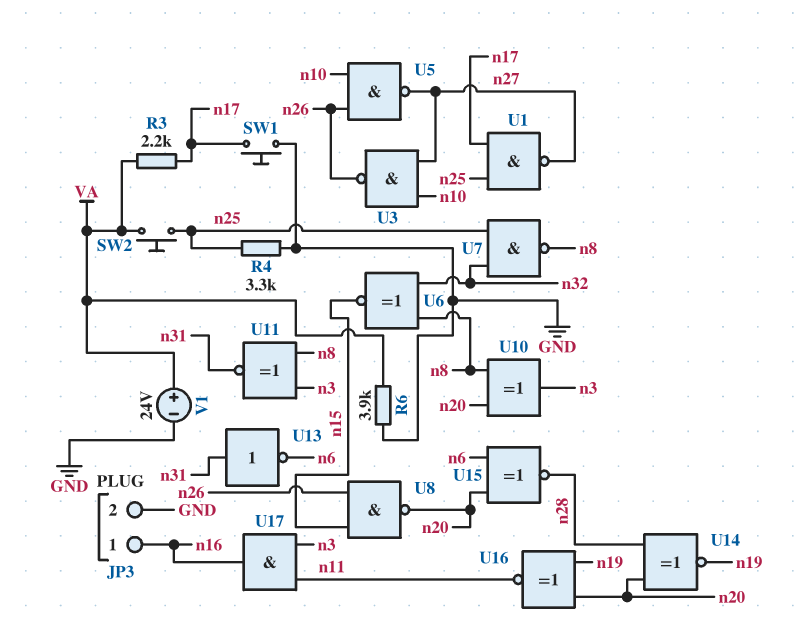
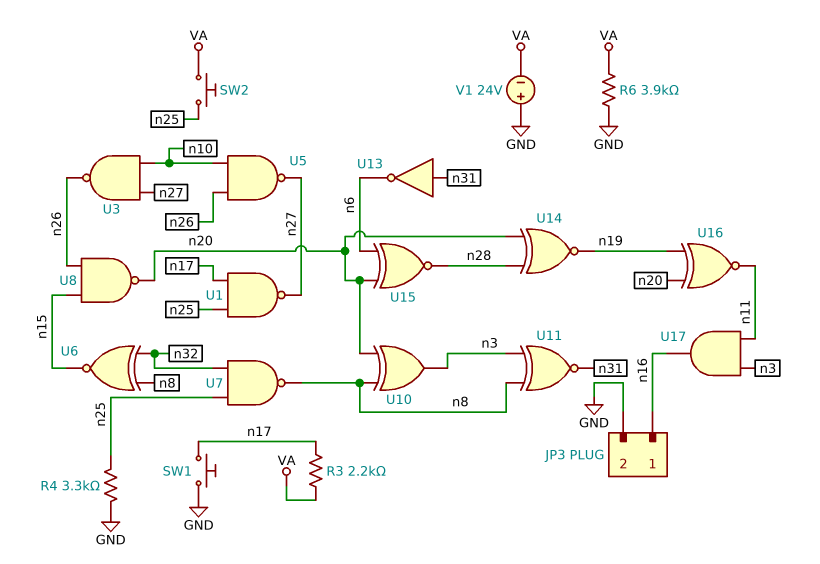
V1: 24V (plus VA, minus GND) -> 24V (plus GND, minus VA)

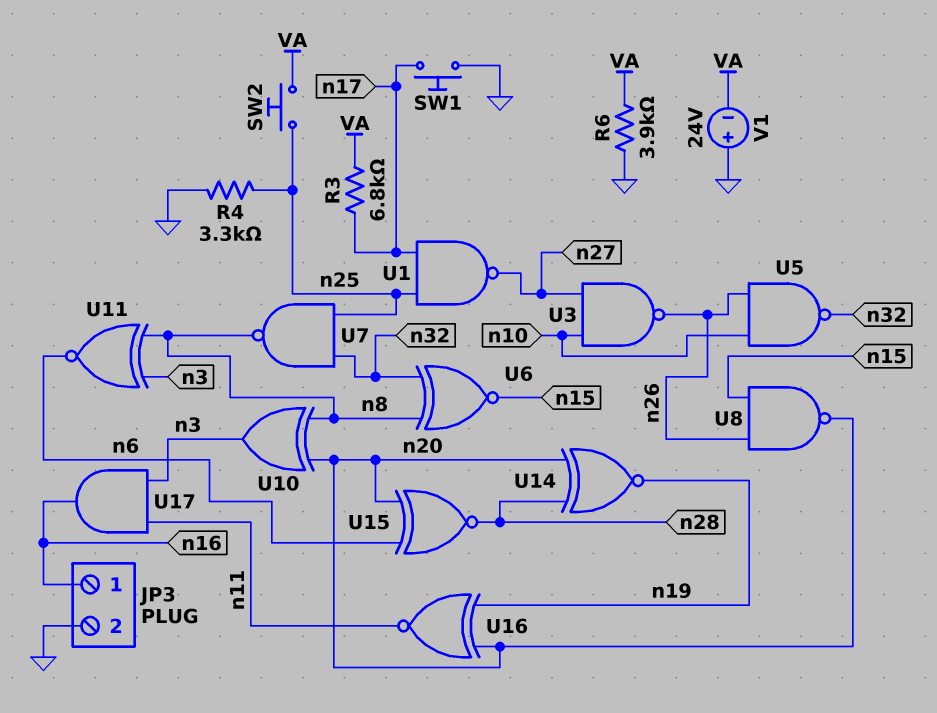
R3: 2.2k (VA, n17) -> 6.8k (VA, n17)
U5: NAND (in n10, in n26, out n27) -> NAND (in n10, in n26, out n32)
U11: XNOR (in n3, in n8, out n31) -> XNOR (in n3, in n8, out n6)
U13: NOT (in n31, out n6) -> none

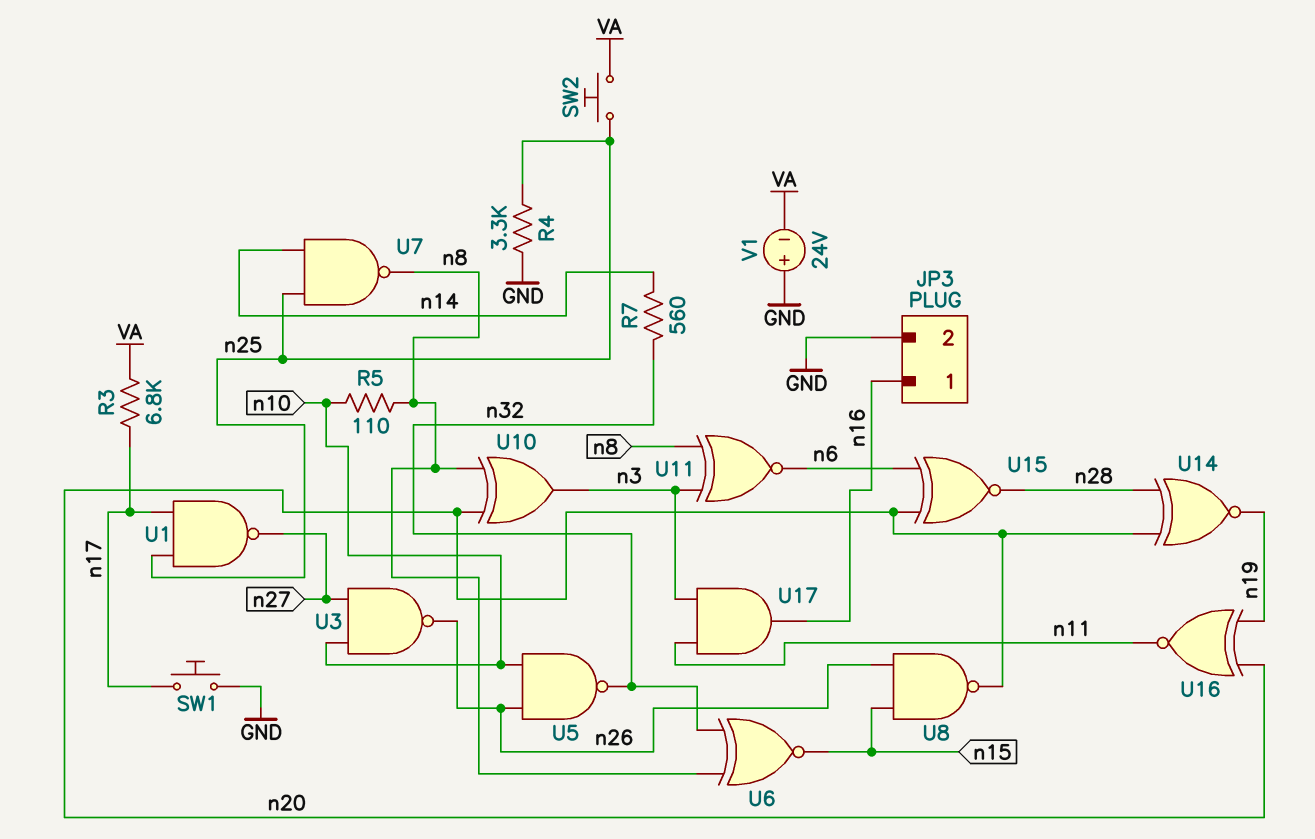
R5: none -> 110 (n8, n10)
R6: 3.9k (GND, VA) -> none
R7: none -> 560 (n14, n32)
U7: NAND (in n25, in n32, out n8) -> NAND (in n14, in n25, out n8)

